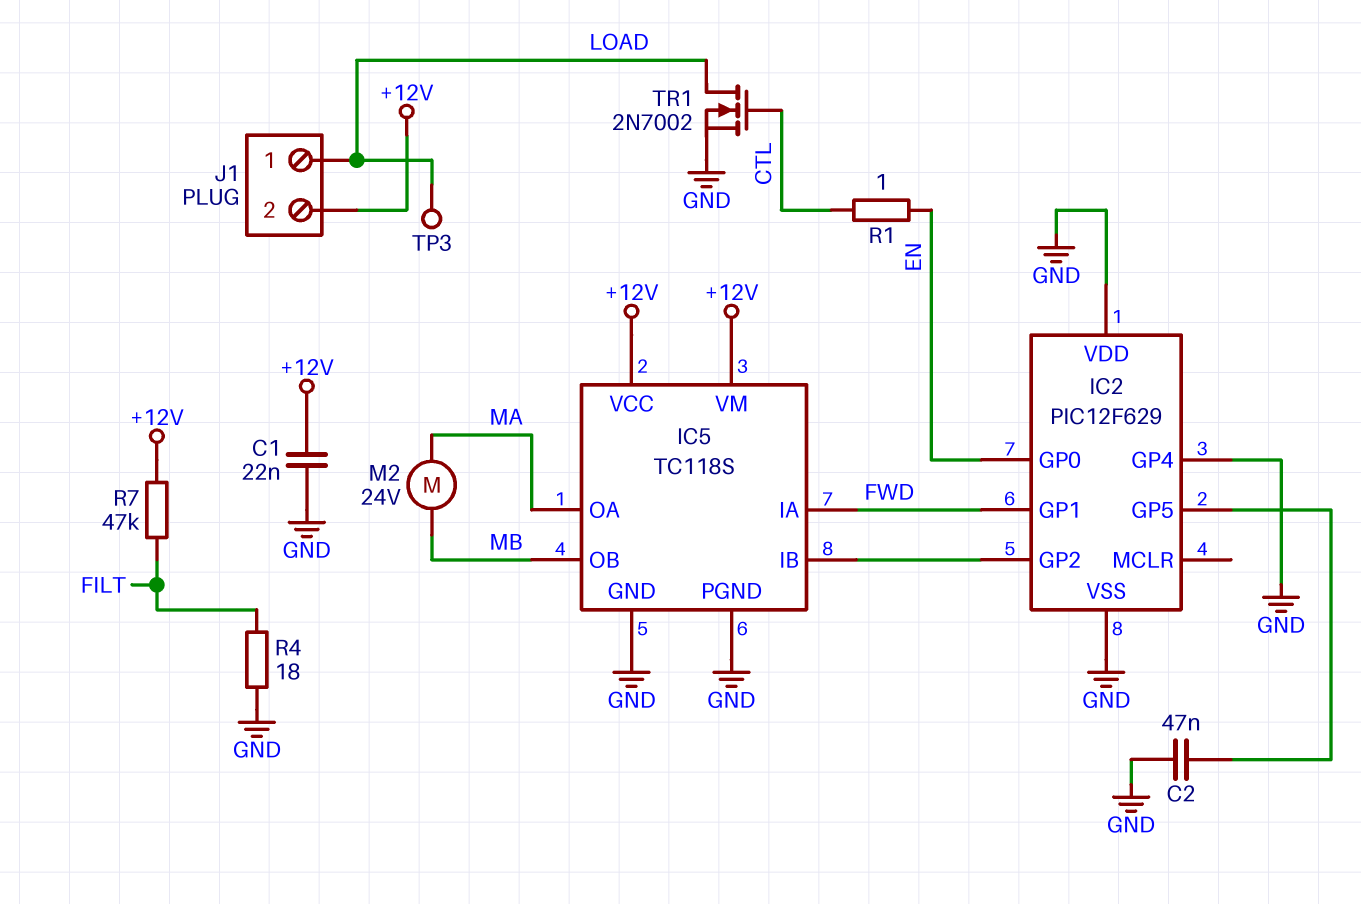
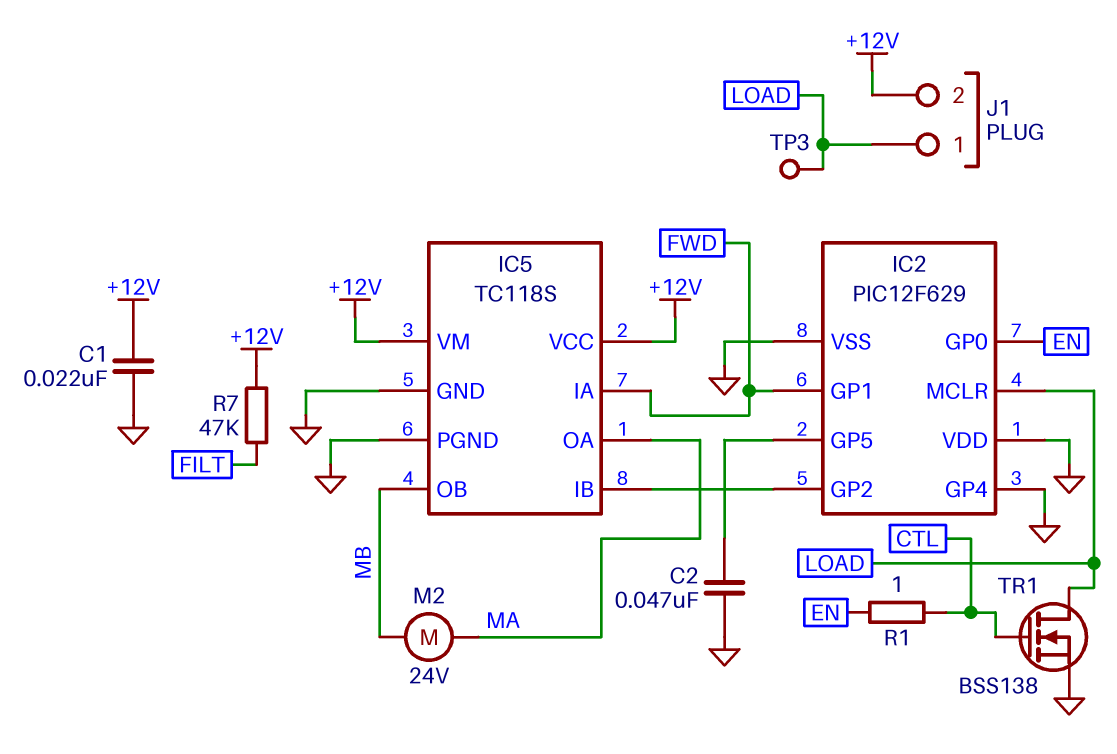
IC2 pin MCLR: none -> LOAD
R4: 18 (FILT, GND) -> none
TR1: NMOS 2N7002 (G CTL, D LOAD, S GND) -> NMOS BSS138 (G CTL, D LOAD, S GND)

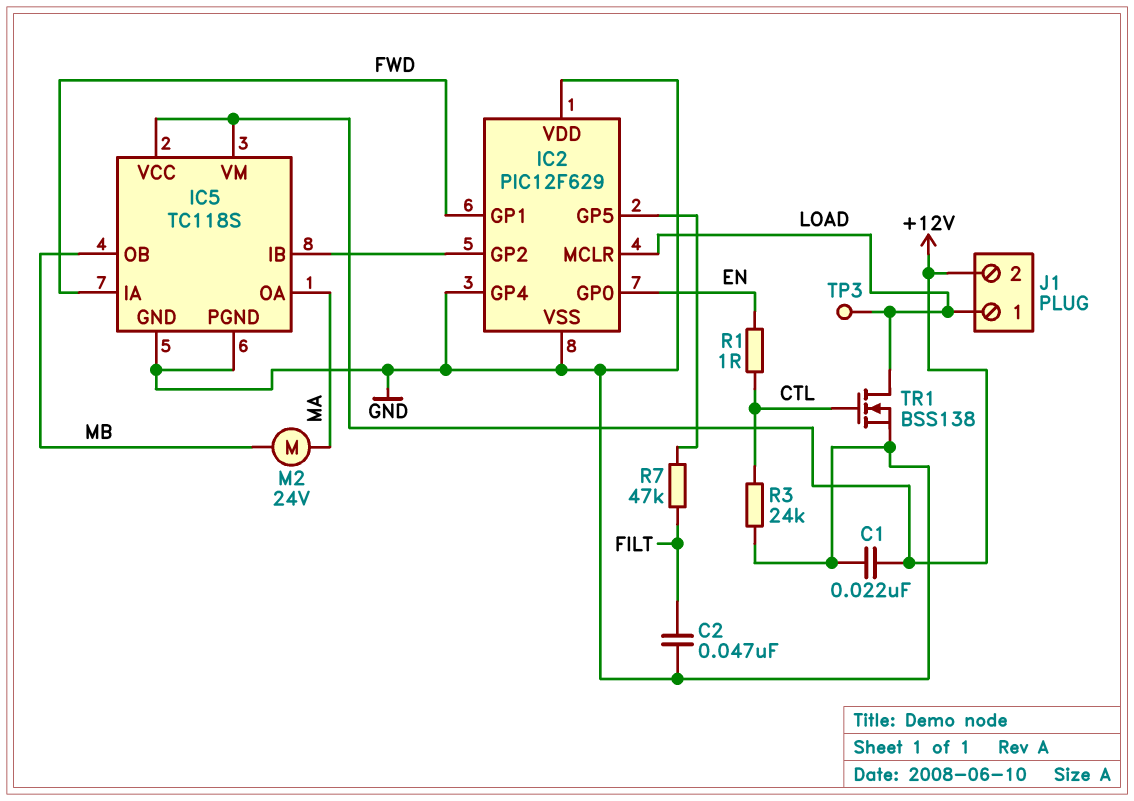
C2: 47nF (GND, IC2/GP5) -> 47nF (FILT, GND)
R3: none -> 24k (CTL, GND)
R7: 47k (+12V, FILT) -> 47k (FILT, IC2/GP5)

